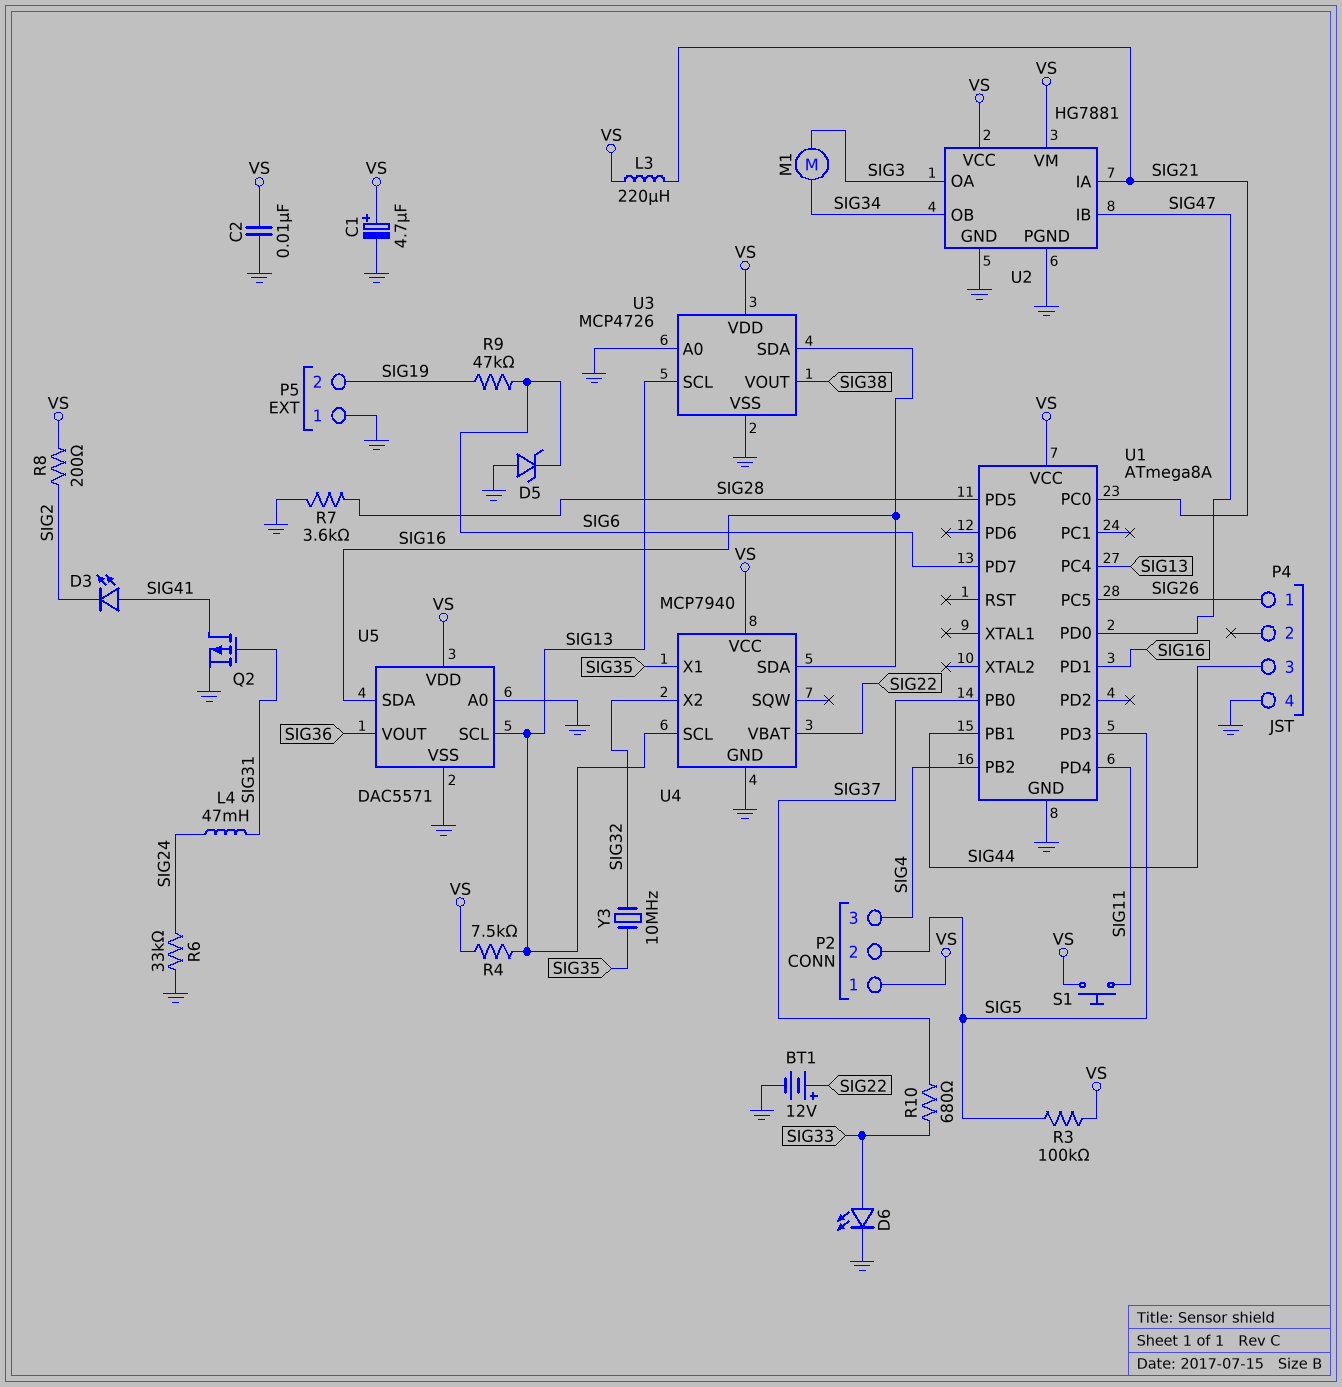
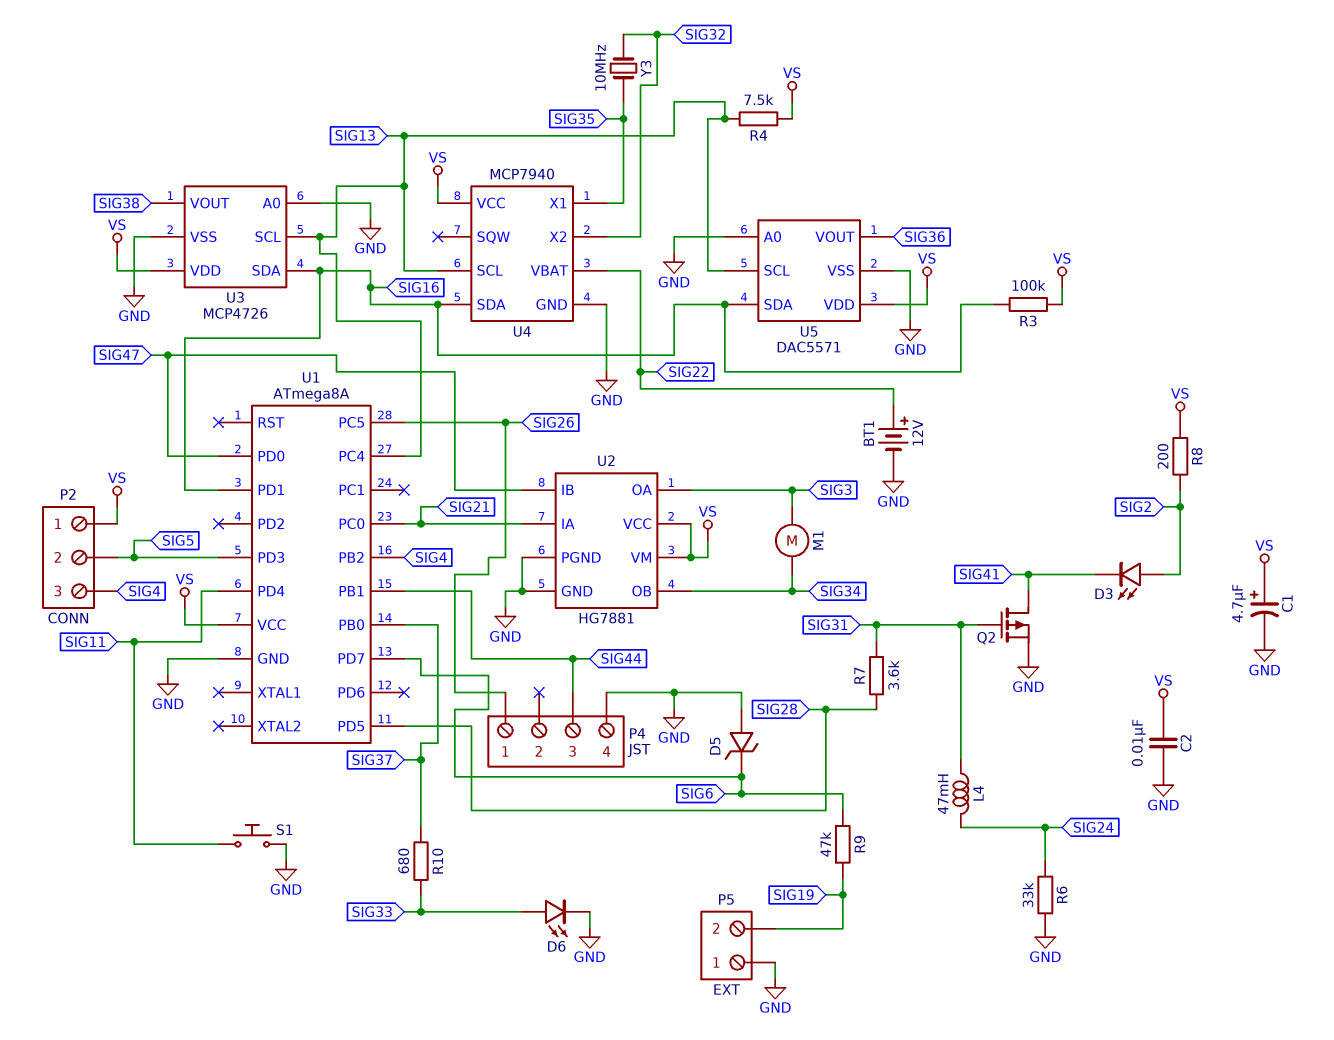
D3: LED (A SIG41, K SIG2) -> LED (A SIG2, K SIG41)
L3: 220uH (SIG21, VS) -> none
R3: 100k (SIG5, VS) -> 100k (SIG16, VS)
R7: 3.6k (GND, SIG28) -> 3.6k (SIG28, SIG31)
S1: button (SIG11, VS) -> button (GND, SIG11)

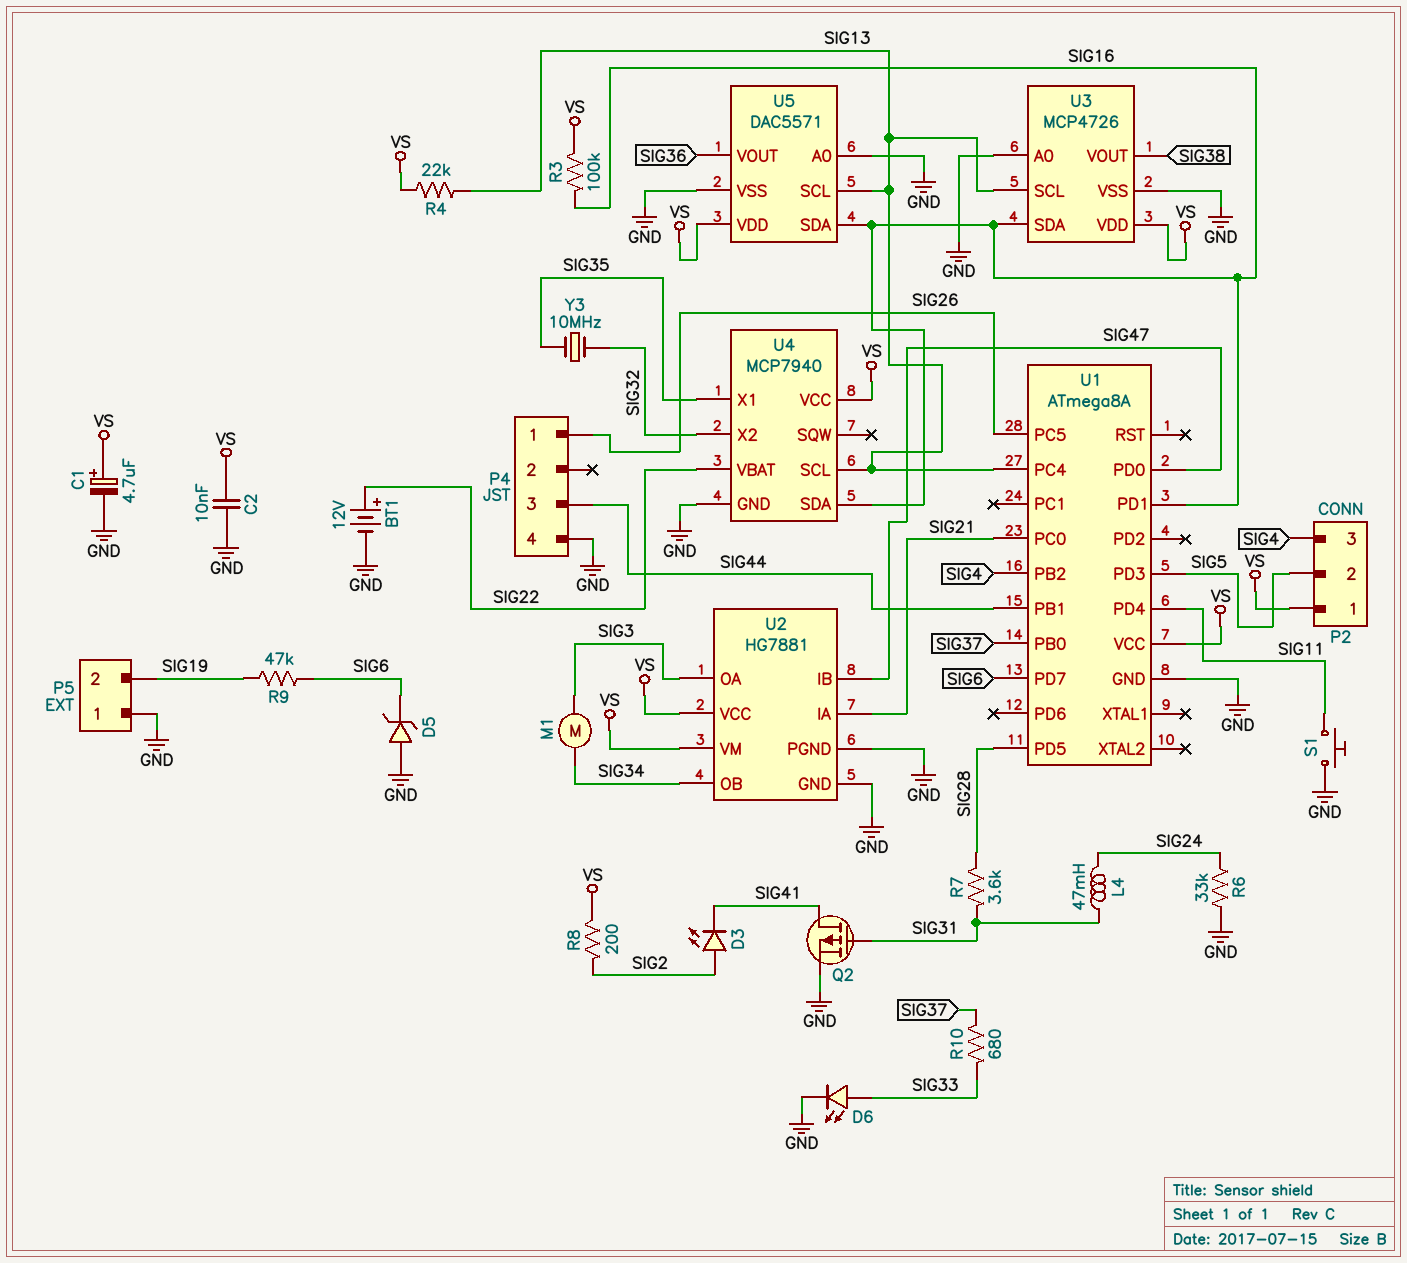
R4: 7.5k (SIG13, VS) -> 22k (SIG13, VS)

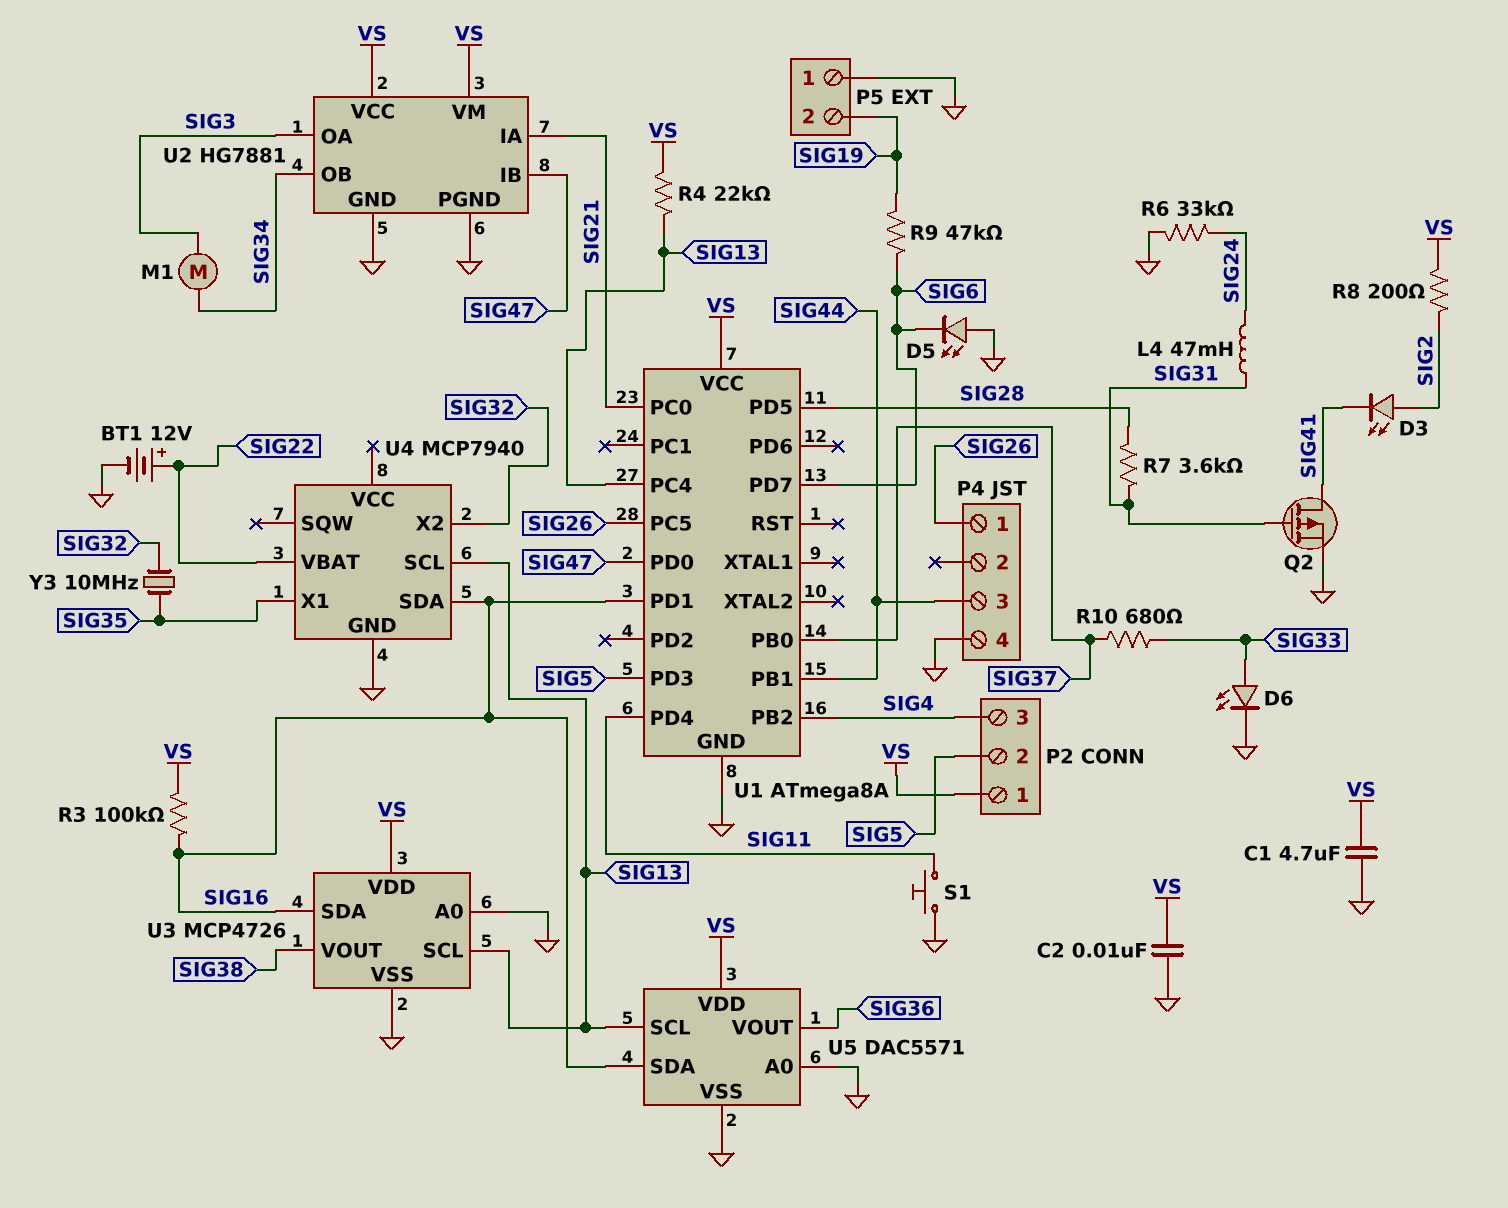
C1: 4.7uF (plus VS, minus GND) -> 4.7uF (GND, VS)
D5: zener (A GND, K SIG6) -> LED (A GND, K SIG6)
U4 pin VCC: VS -> none

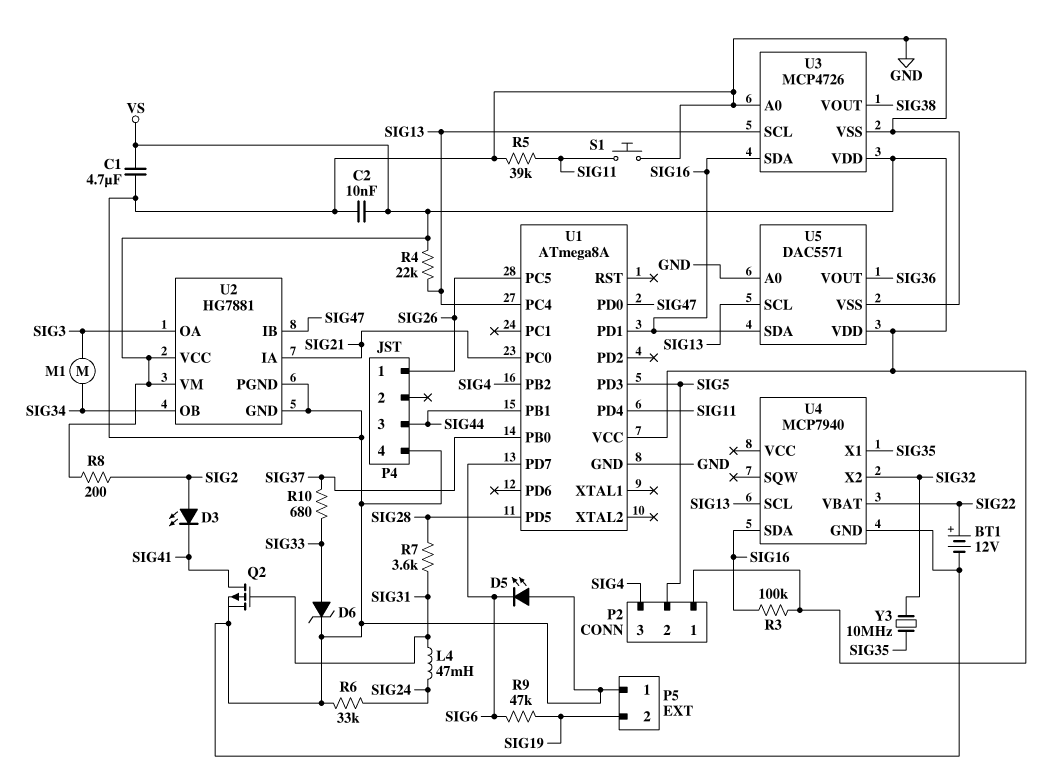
D6: LED (A SIG33, K GND) -> zener (A SIG33, K GND)
R5: none -> 39k (GND, SIG11)

